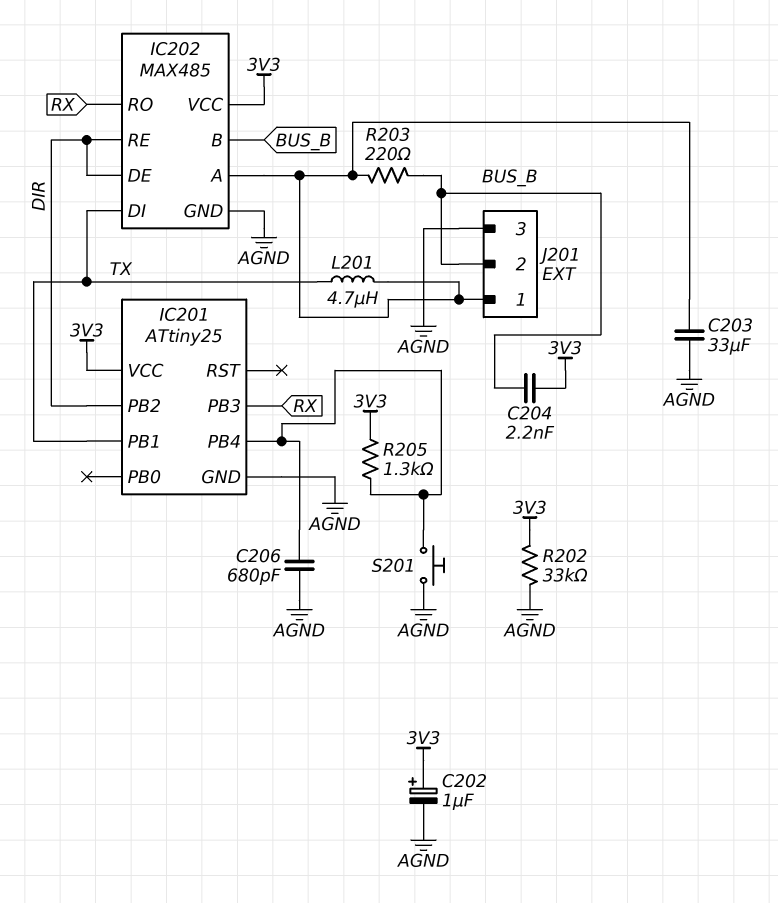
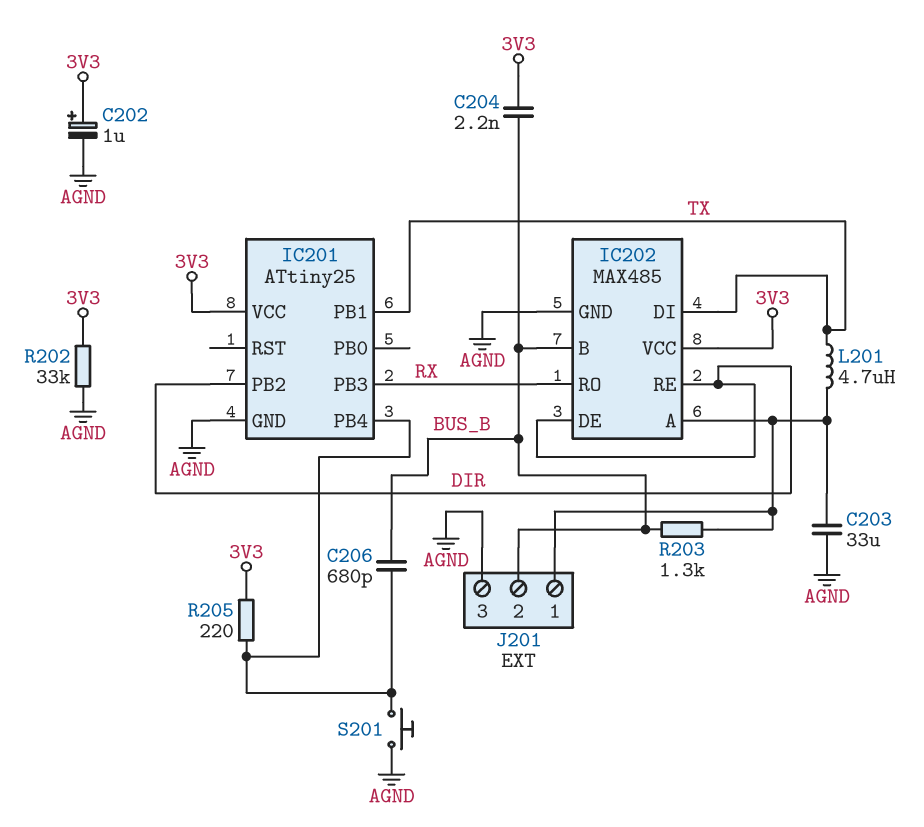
C206: 680pF (AGND, IC201/PB4) -> 680pF (BUS_B, IC201/PB4)
R203: 220 (BUS_B, IC202/A) -> 1.3k (BUS_B, IC202/A)
R205: 1.3k (3V3, IC201/PB4) -> 220 (3V3, IC201/PB4)

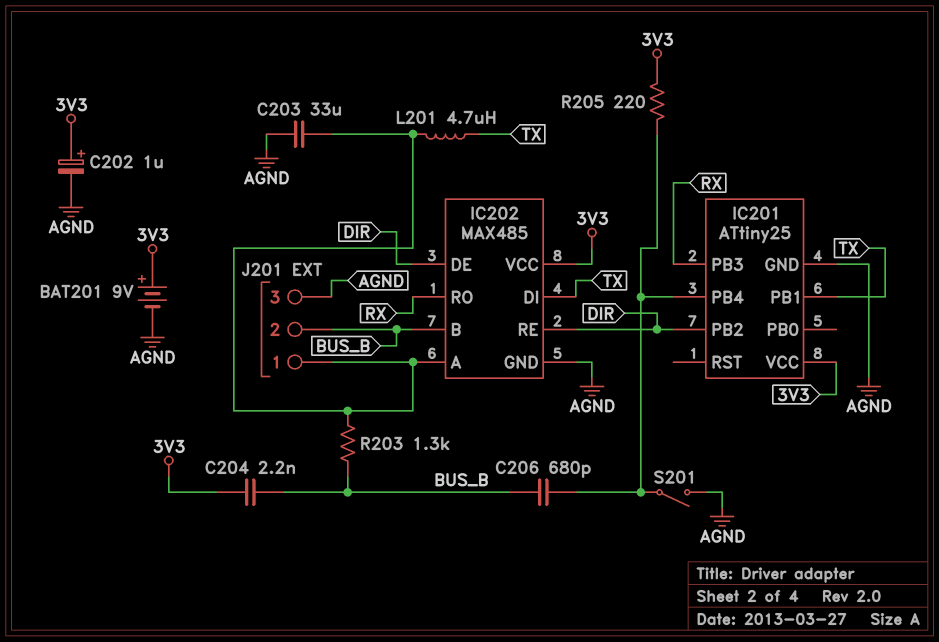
BAT201: none -> 9V (plus 3V3, minus AGND)
R202: 33k (3V3, AGND) -> none
S201: button (AGND, IC201/PB4) -> switch (AGND, IC201/PB4)

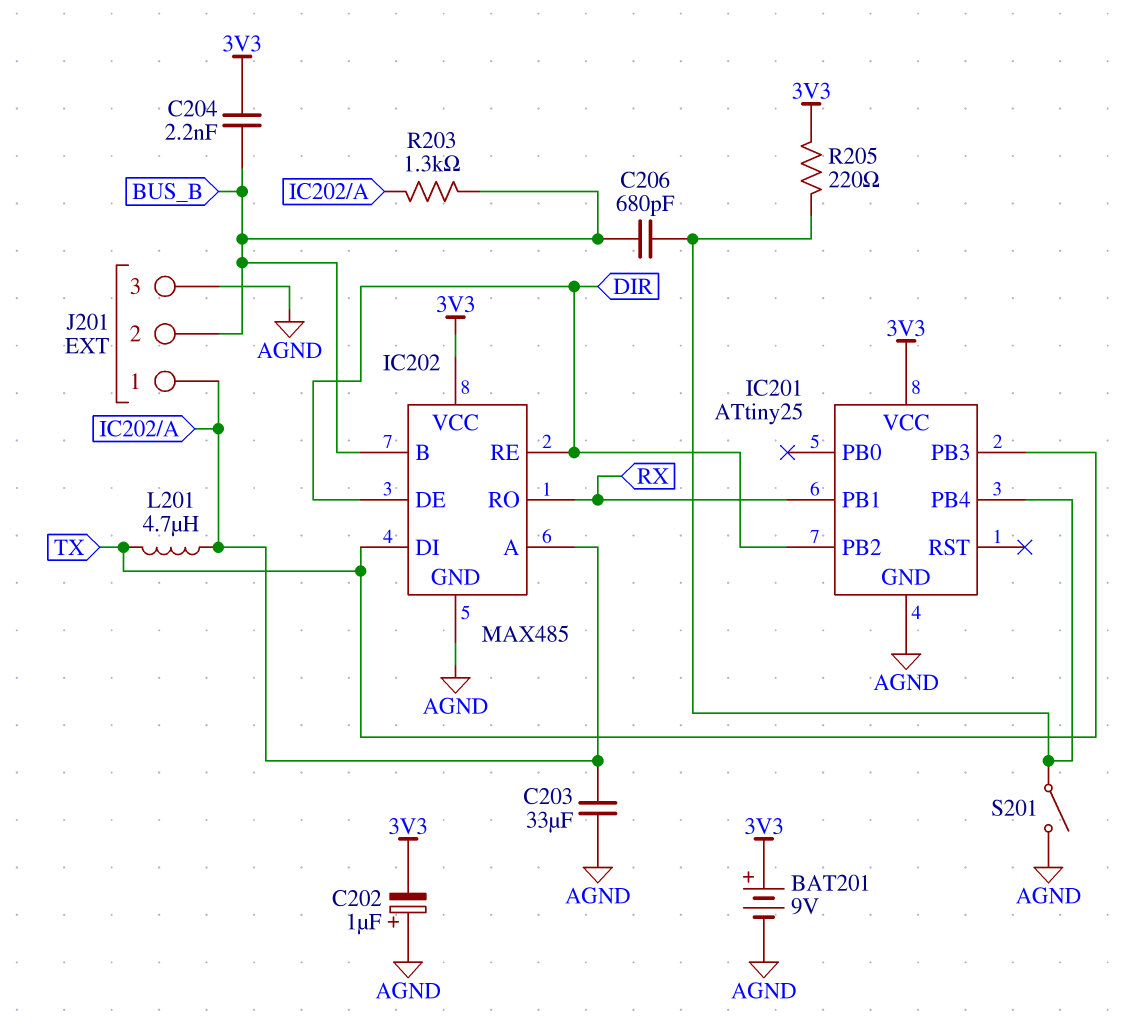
C202: 1uF (plus 3V3, minus AGND) -> 1uF (plus AGND, minus 3V3)
IC201 pin PB1: TX -> RX
IC201 pin PB3: RX -> TX

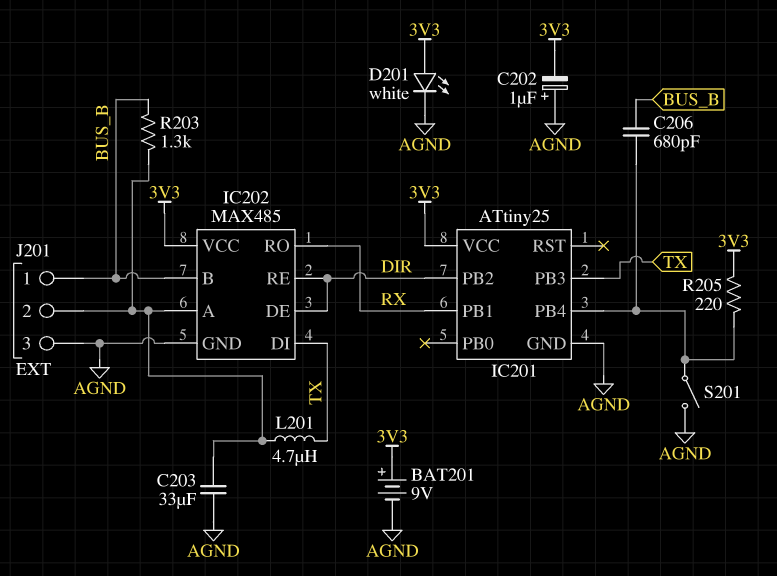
C204: 2.2nF (3V3, BUS_B) -> none
D201: none -> LED white (A 3V3, K AGND)
J201 pin 1: IC202/A -> BUS_B
J201 pin 2: BUS_B -> IC202/A

